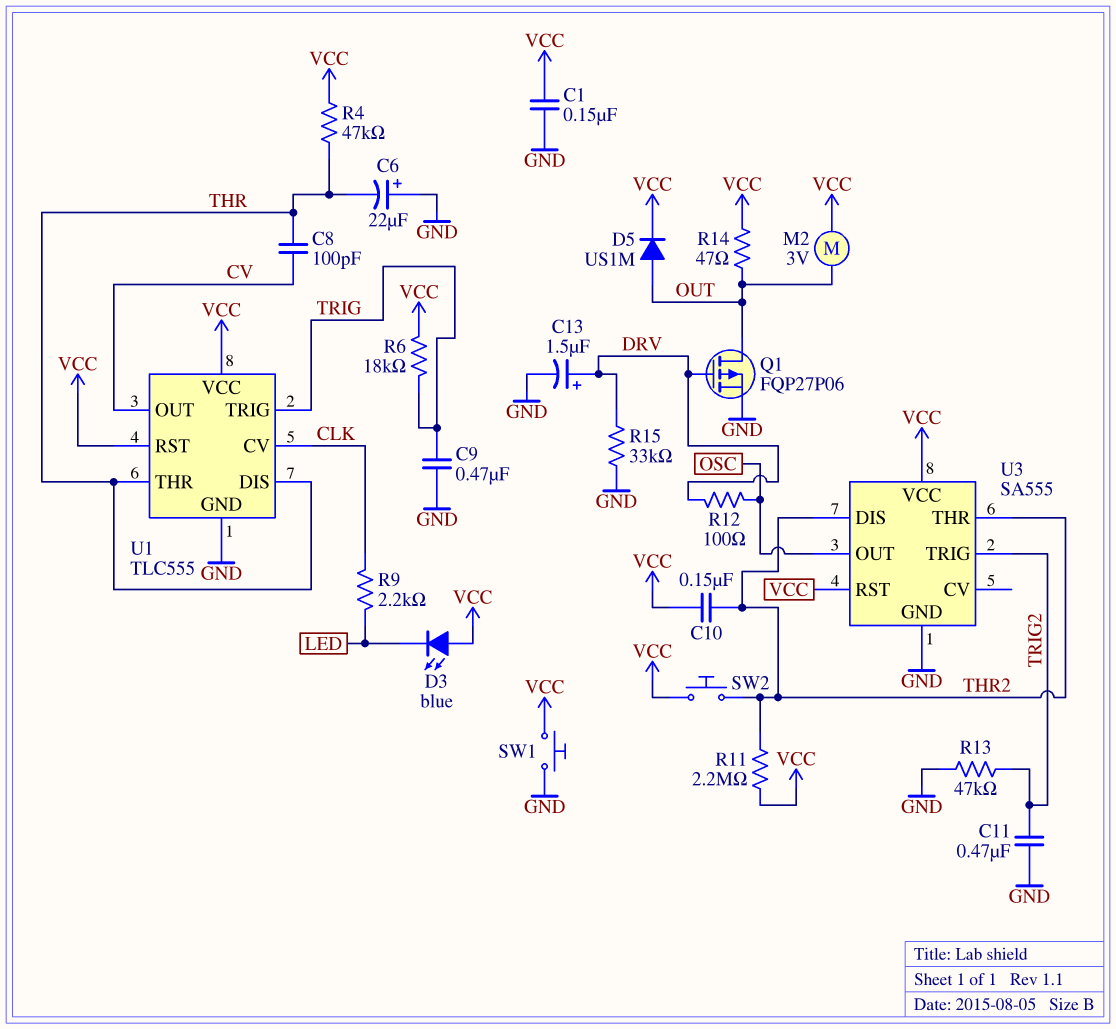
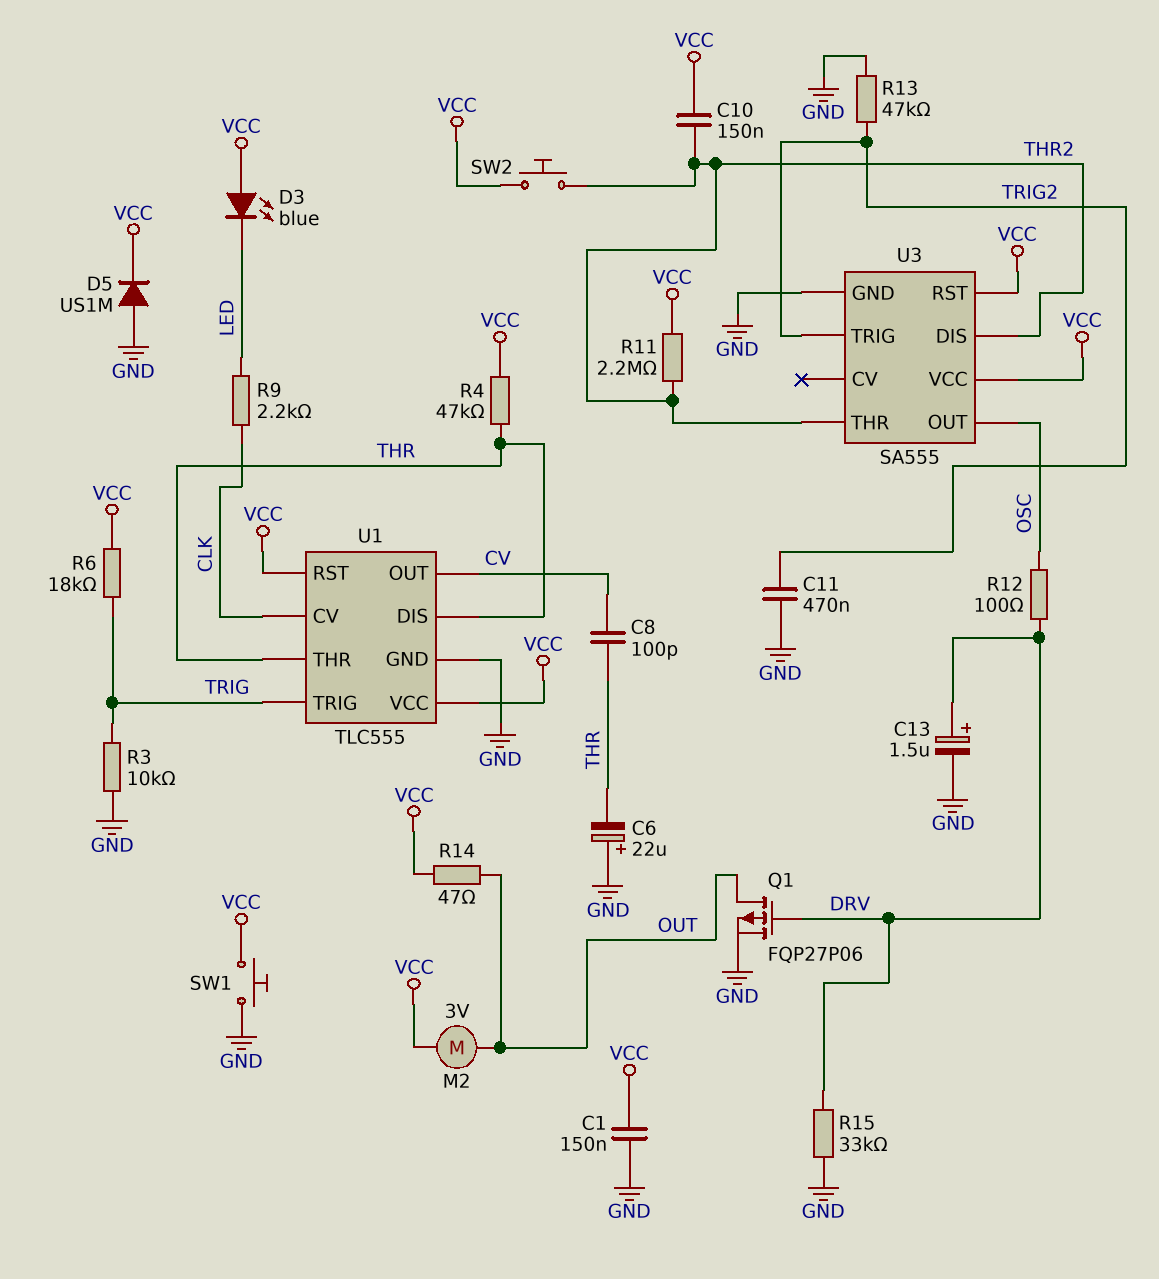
C9: 470nF (GND, TRIG) -> none
D5: diode US1M (A OUT, K VCC) -> diode US1M (A GND, K VCC)
R3: none -> 10k (GND, TRIG)

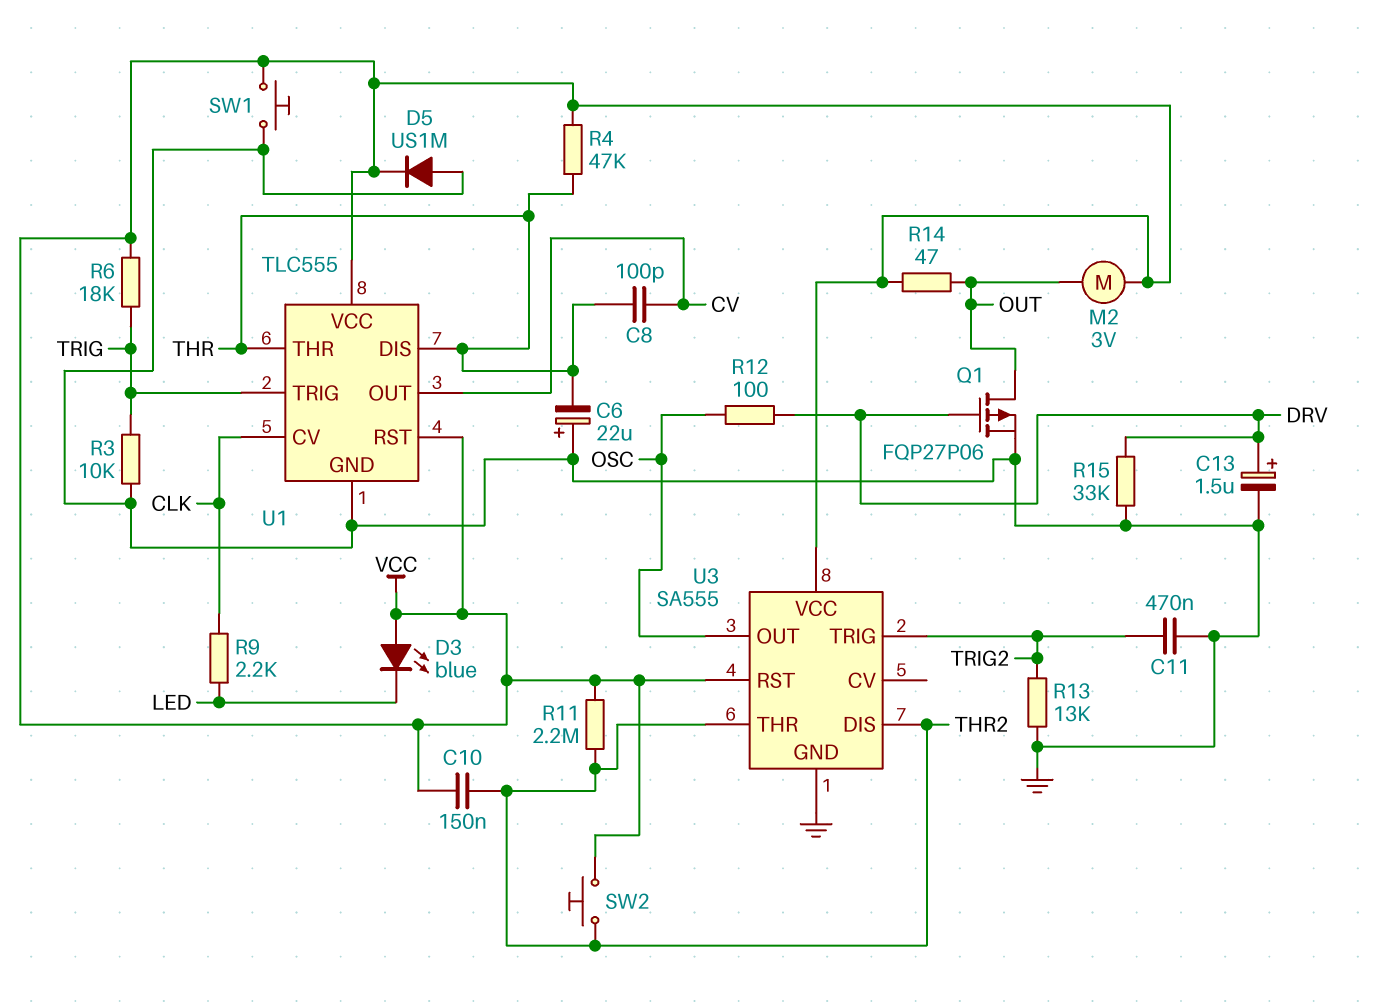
C1: 150nF (GND, VCC) -> none
R13: 47k (GND, TRIG2) -> 13k (GND, TRIG2)

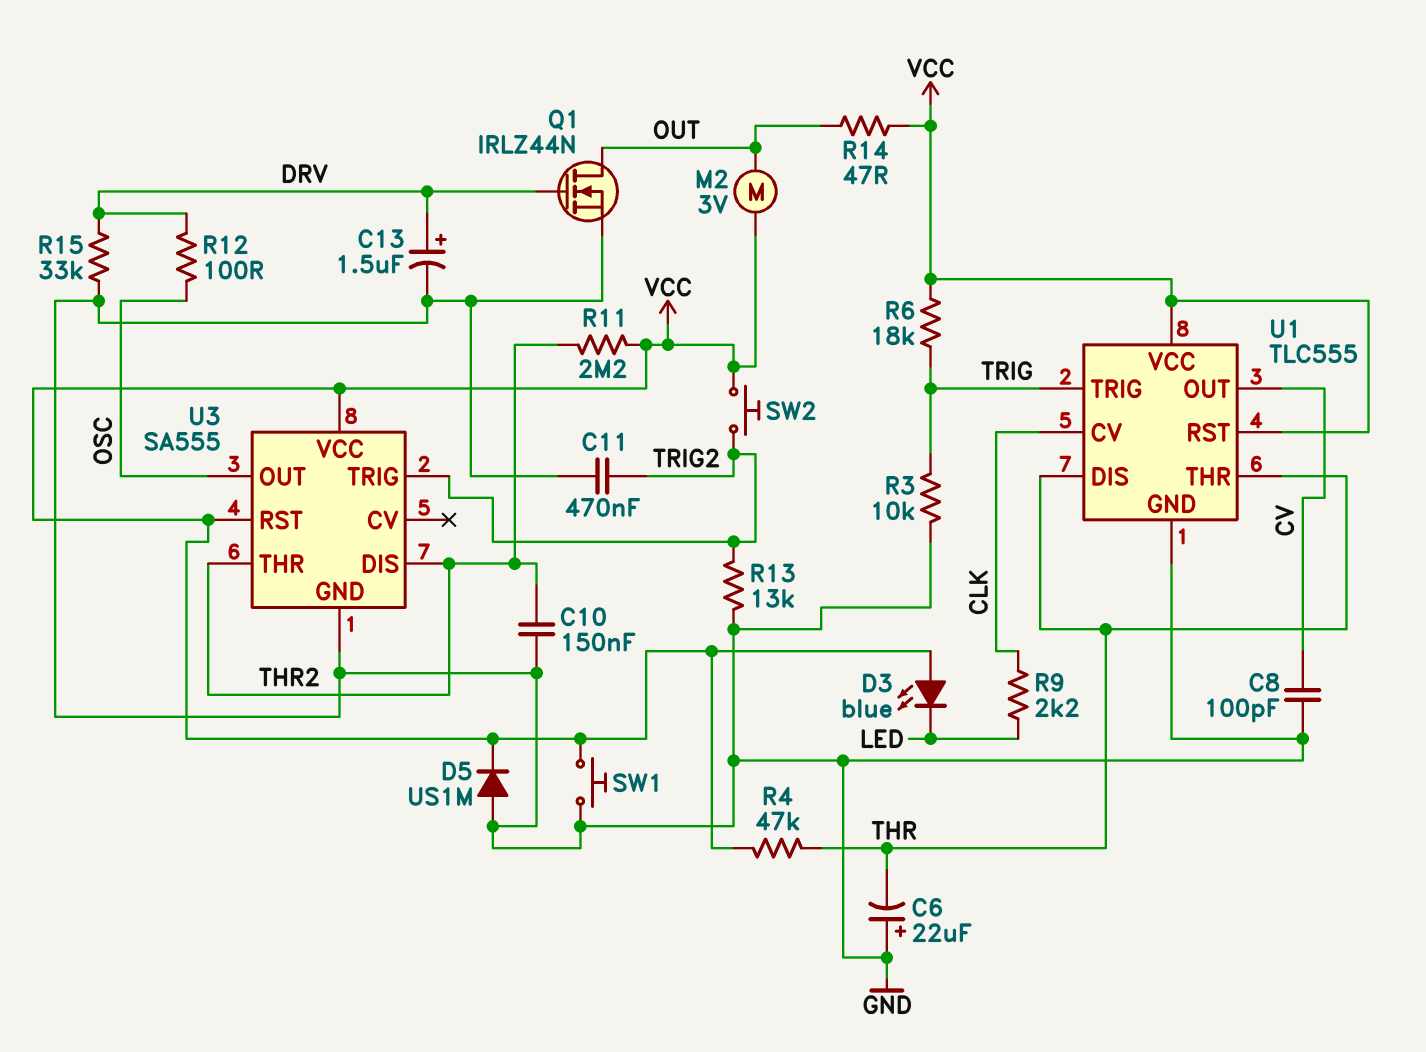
C8: 100pF (CV, THR) -> 100pF (CV, GND)
C10: 150nF (THR2, VCC) -> 150nF (GND, THR2)
Q1: PMOS FQP27P06 (G DRV, D OUT, S GND) -> NMOS IRLZ44N (G DRV, D OUT, S GND)
SW2: button (THR2, VCC) -> button (TRIG2, VCC)

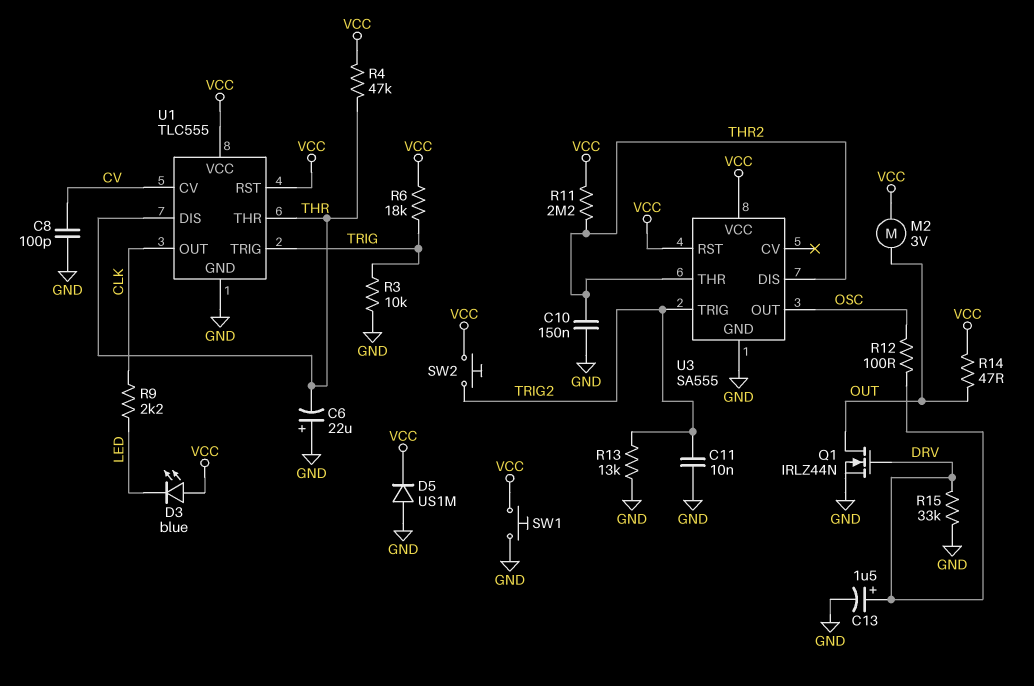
C11: 470nF (GND, TRIG2) -> 10nF (GND, TRIG2)
U1 pin CV: CLK -> CV
U1 pin OUT: CV -> CLK

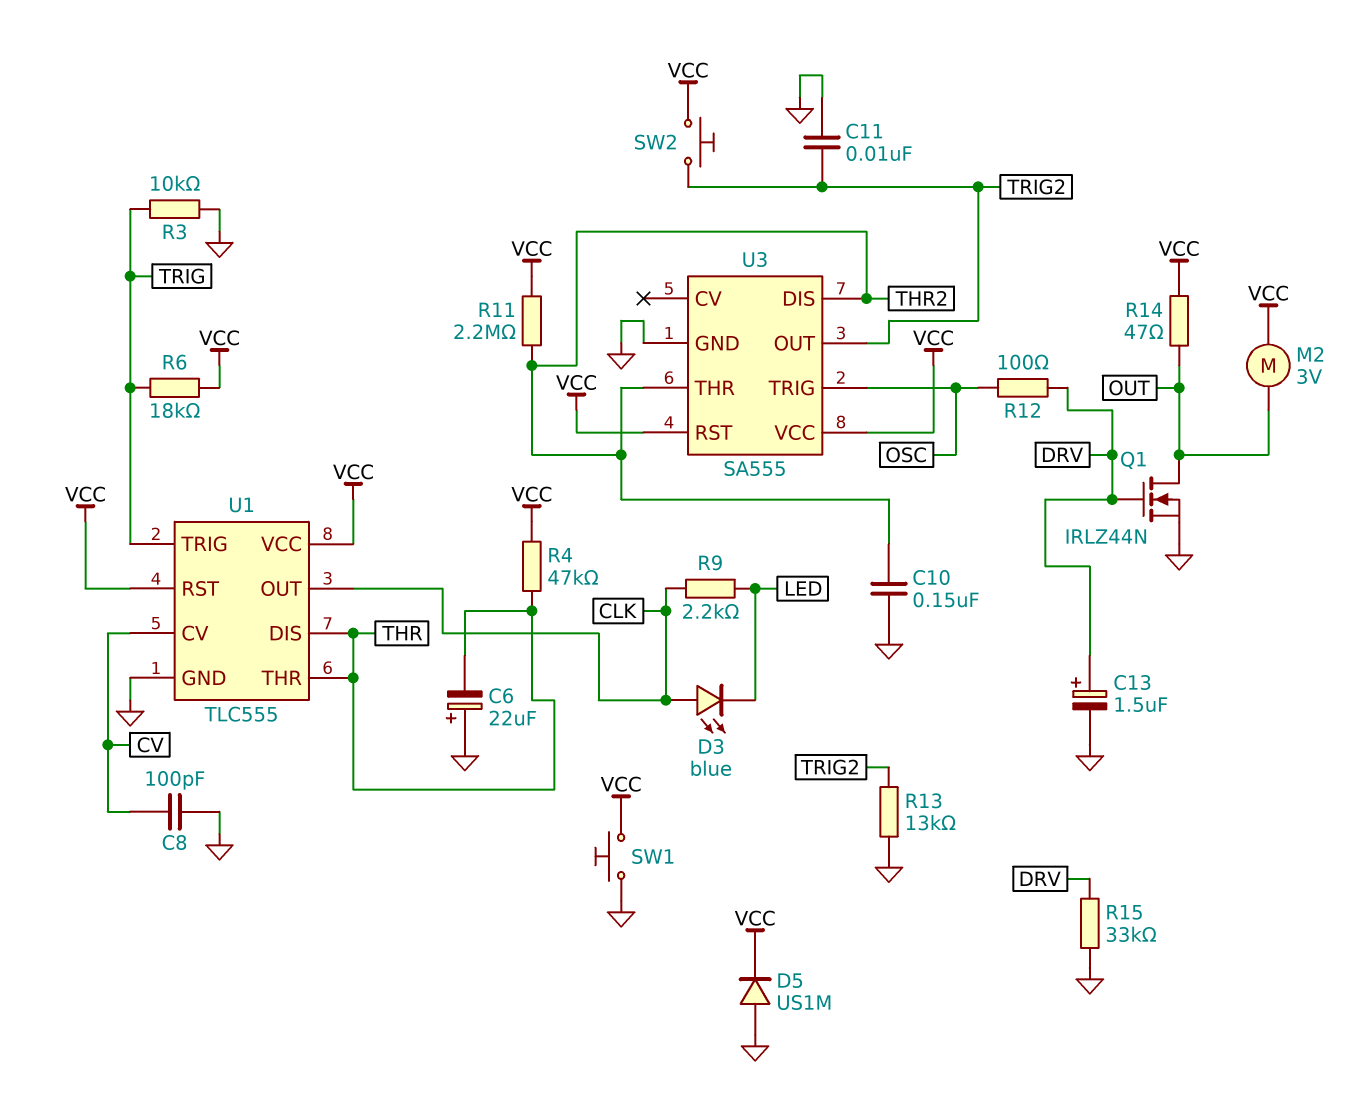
D3: LED blue (A VCC, K LED) -> LED blue (A CLK, K LED)
U3 pin OUT: OSC -> TRIG2
U3 pin TRIG: TRIG2 -> OSC

